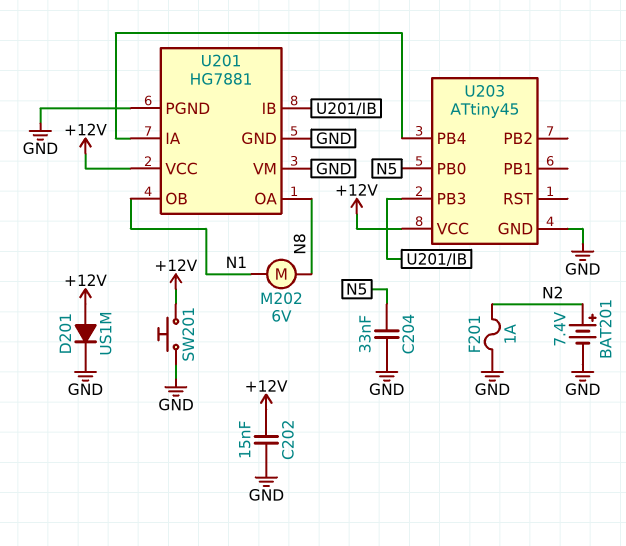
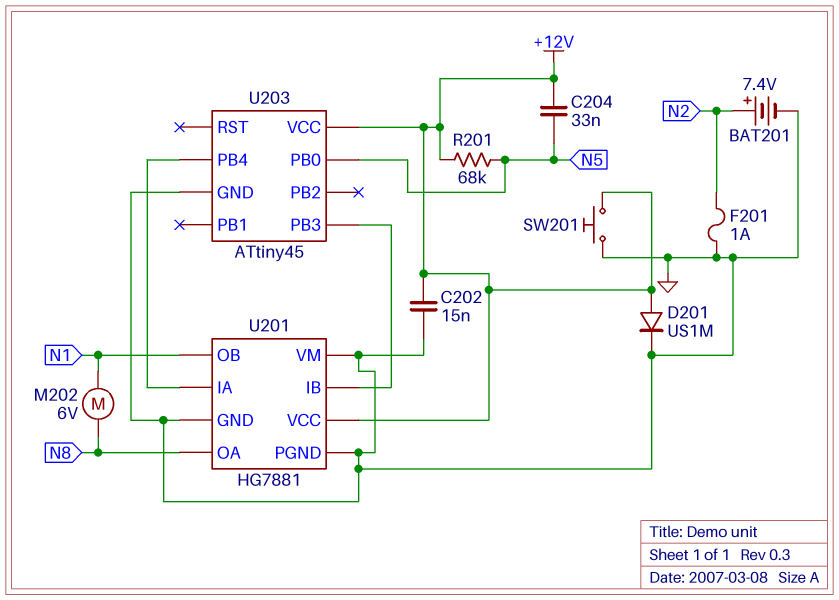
C204: 33nF (GND, N5) -> 33nF (+12V, N5)
R201: none -> 68k (+12V, N5)

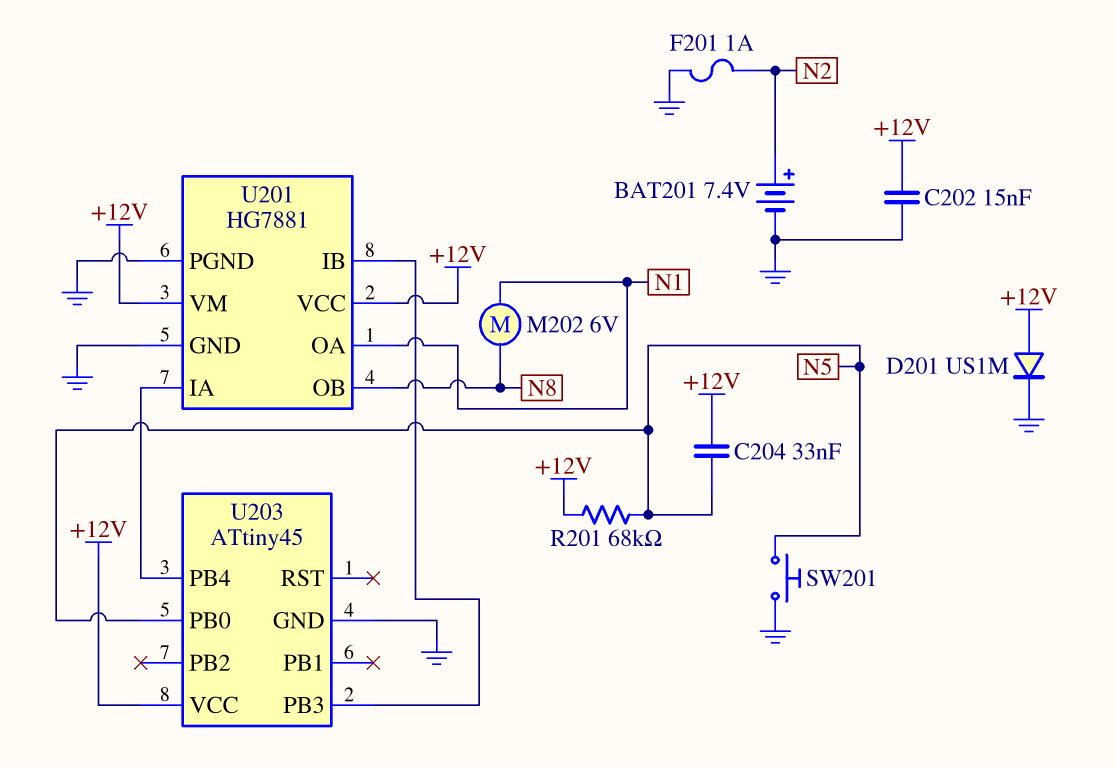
SW201: button (+12V, GND) -> button (GND, N5)
U201 pin OA: N8 -> N1
U201 pin OB: N1 -> N8
U201 pin VM: GND -> +12V

